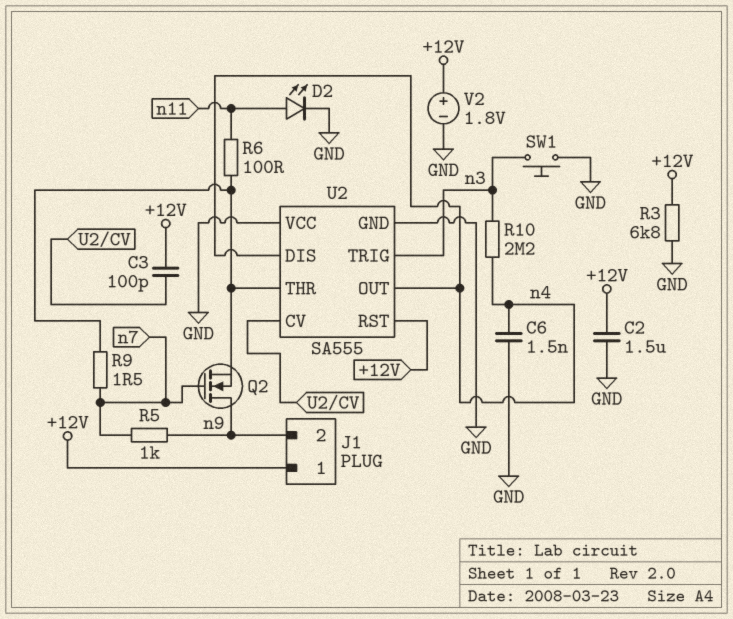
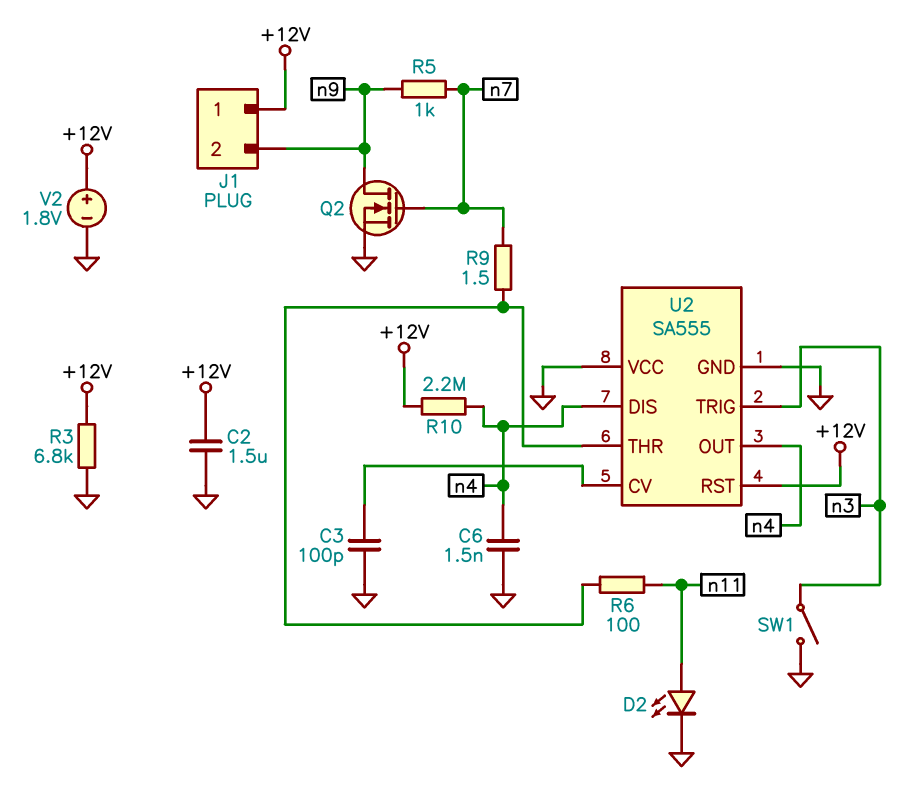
C3: 100pF (+12V, U2/CV) -> 100pF (GND, U2/CV)
Q2: NMOS (G n7, D n9, S U2/THR) -> NMOS (G n7, D n9, S GND)
R10: 2.2M (n3, n4) -> 2.2M (+12V, n4)
SW1: button (GND, n3) -> switch (GND, n3)

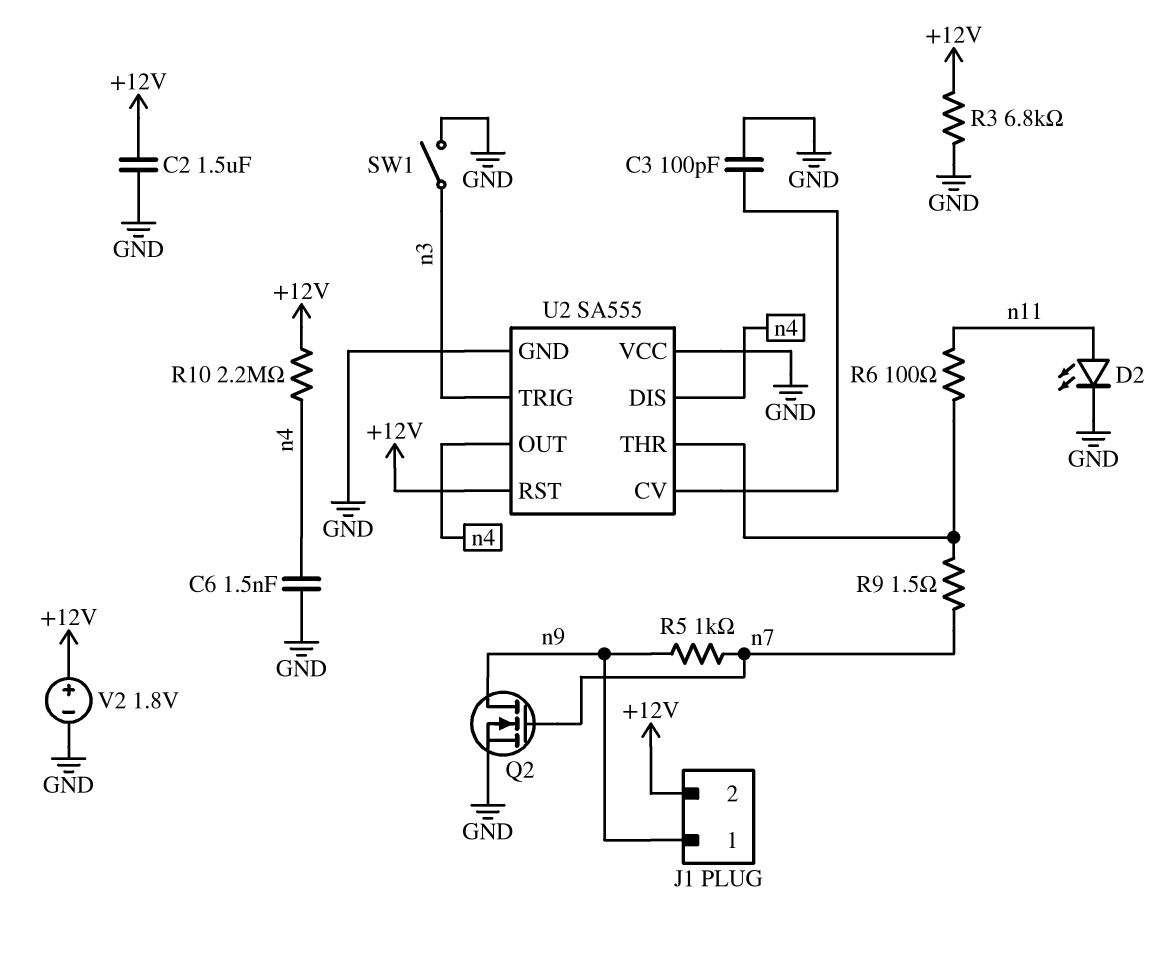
J1 pin 1: +12V -> n9
J1 pin 2: n9 -> +12V

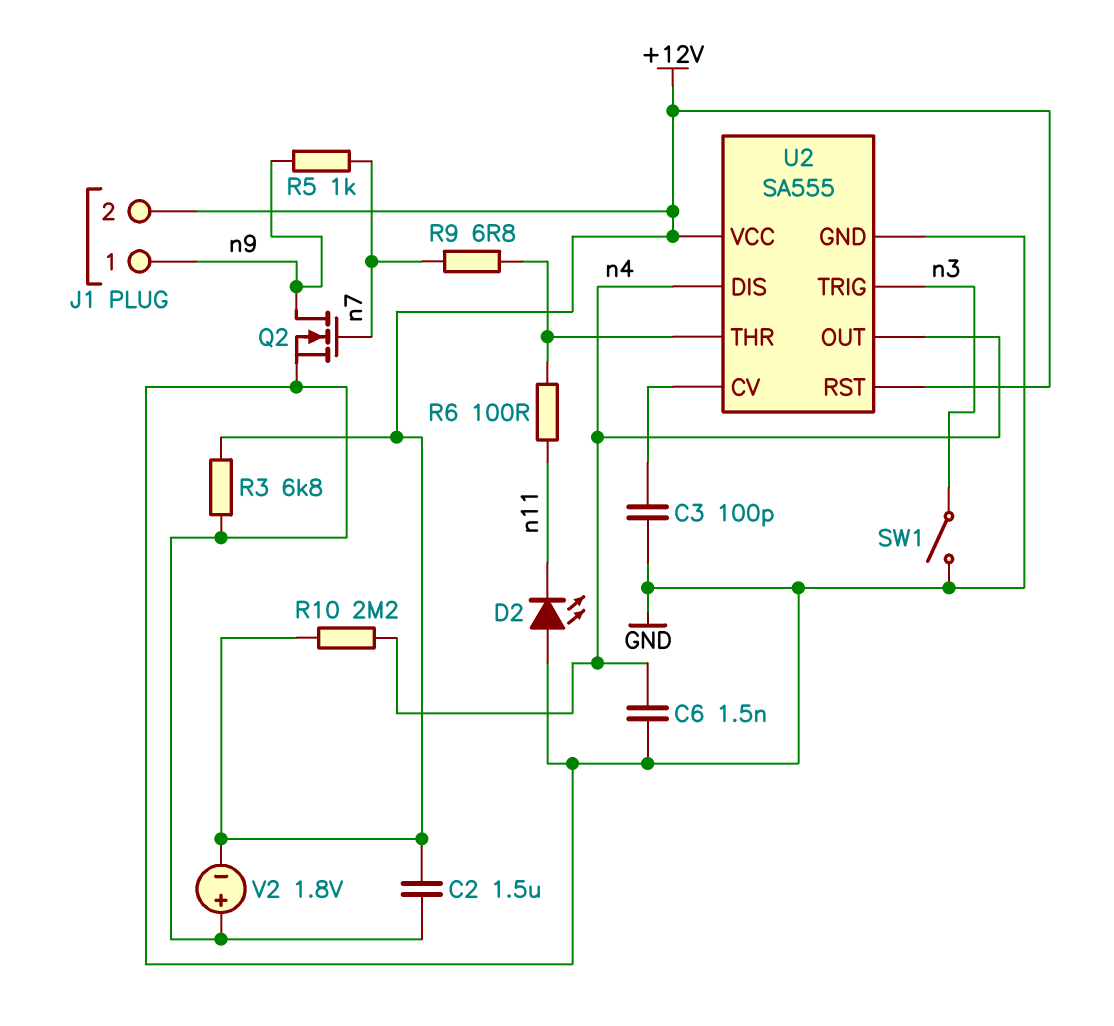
D2: LED (A n11, K GND) -> LED (A GND, K n11)
R9: 1.5 (U2/THR, n7) -> 6.8 (U2/THR, n7)
U2 pin VCC: GND -> +12V
V2: 1.8V (plus +12V, minus GND) -> 1.8V (plus GND, minus +12V)

